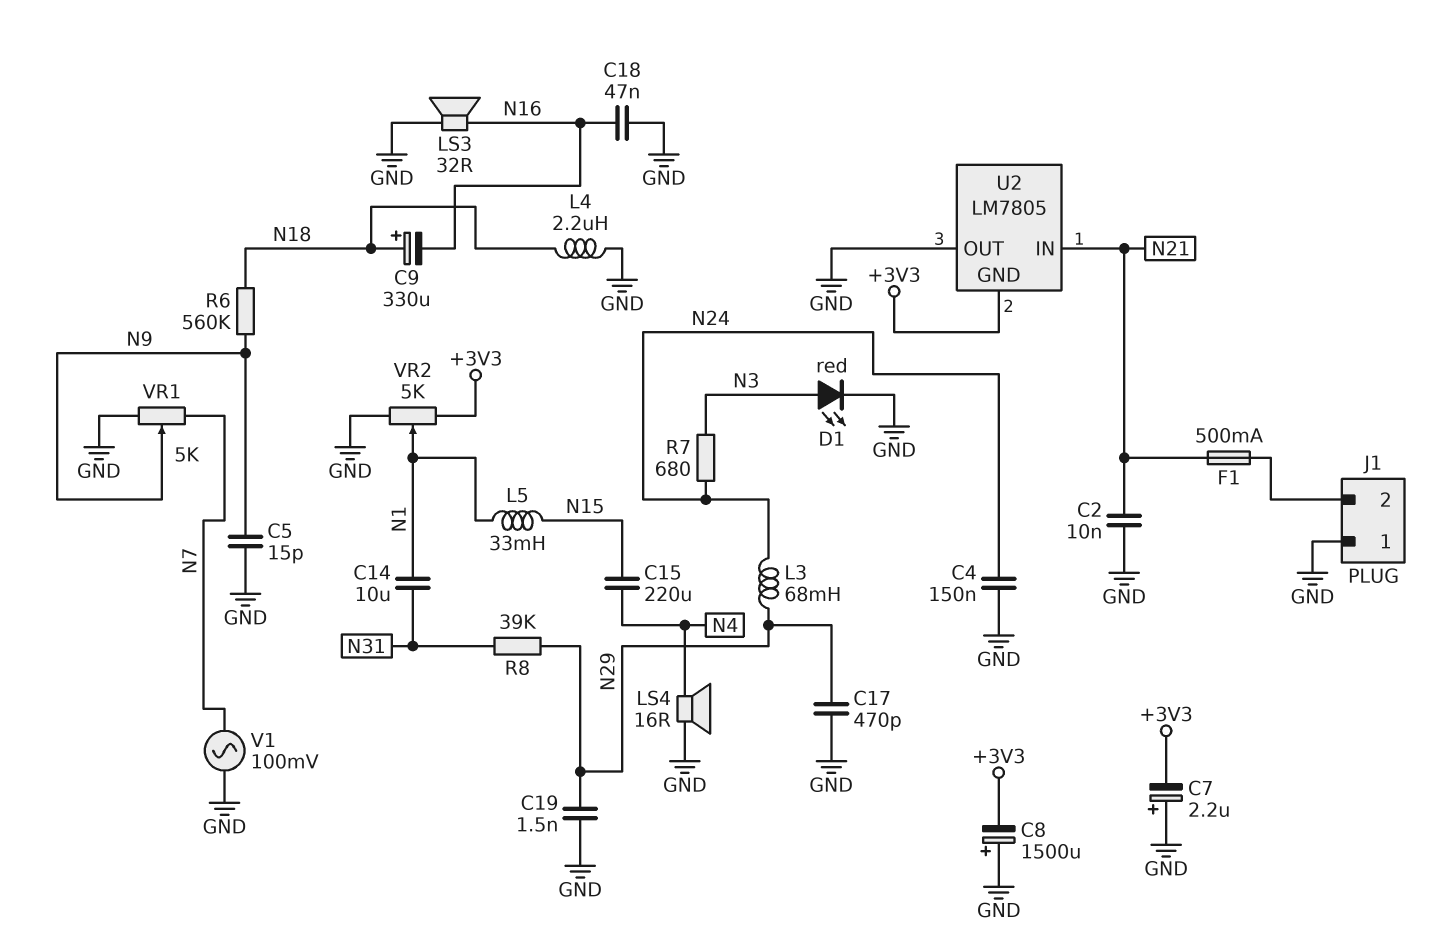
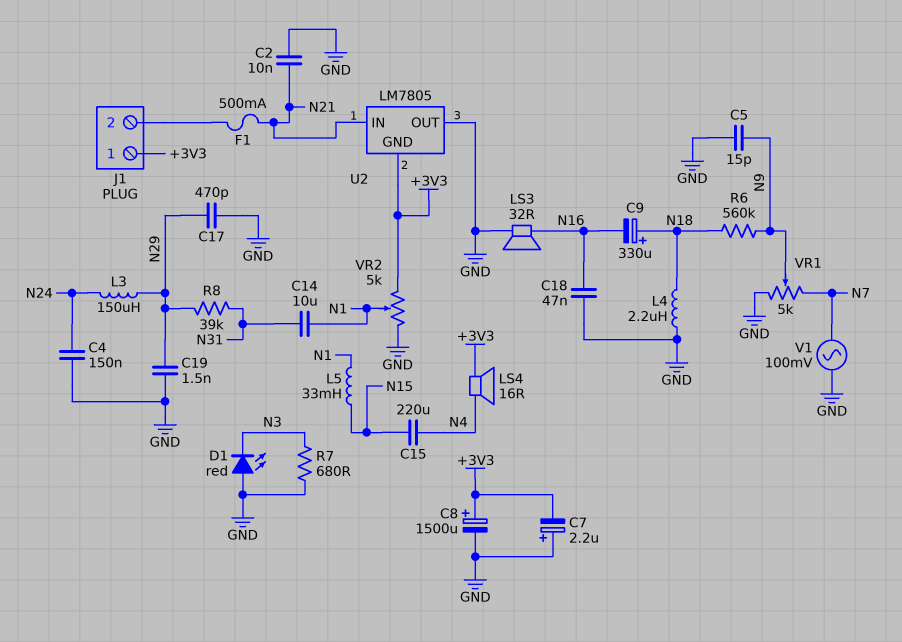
C8: 1500uF (plus GND, minus +3V3) -> 1500uF (plus +3V3, minus GND)
D1: LED red (A N3, K GND) -> LED red (A GND, K N3)
J1 pin 1: GND -> +3V3
L3: 68mH (N24, N29) -> 150uH (N24, N29)
LS4: speaker 16R (GND, N4) -> speaker 16R (+3V3, N4)
R7: 680 (N3, N24) -> 680 (GND, N3)

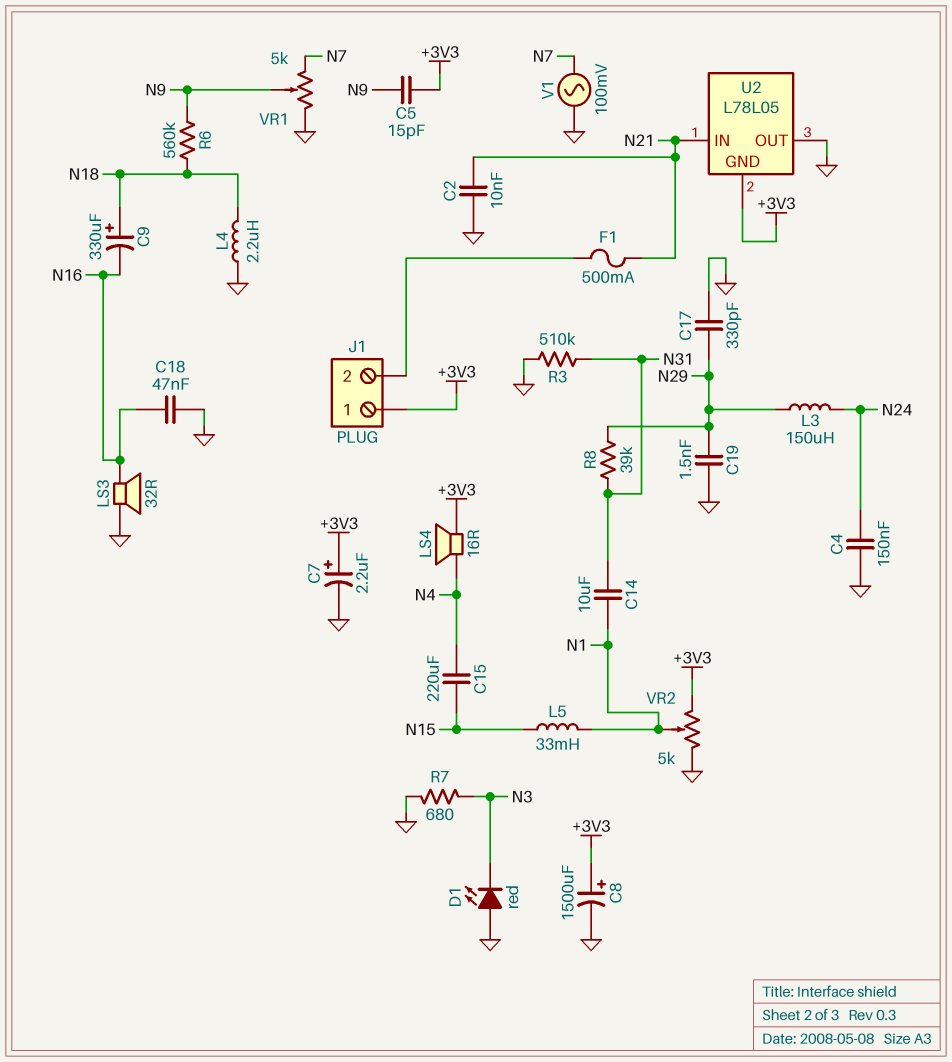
C5: 15pF (GND, N9) -> 15pF (+3V3, N9)
C7: 2.2uF (plus GND, minus +3V3) -> 2.2uF (plus +3V3, minus GND)
C17: 470pF (GND, N29) -> 330pF (GND, N29)
R3: none -> 510k (GND, N31)
U2: LM7805 -> L78L05

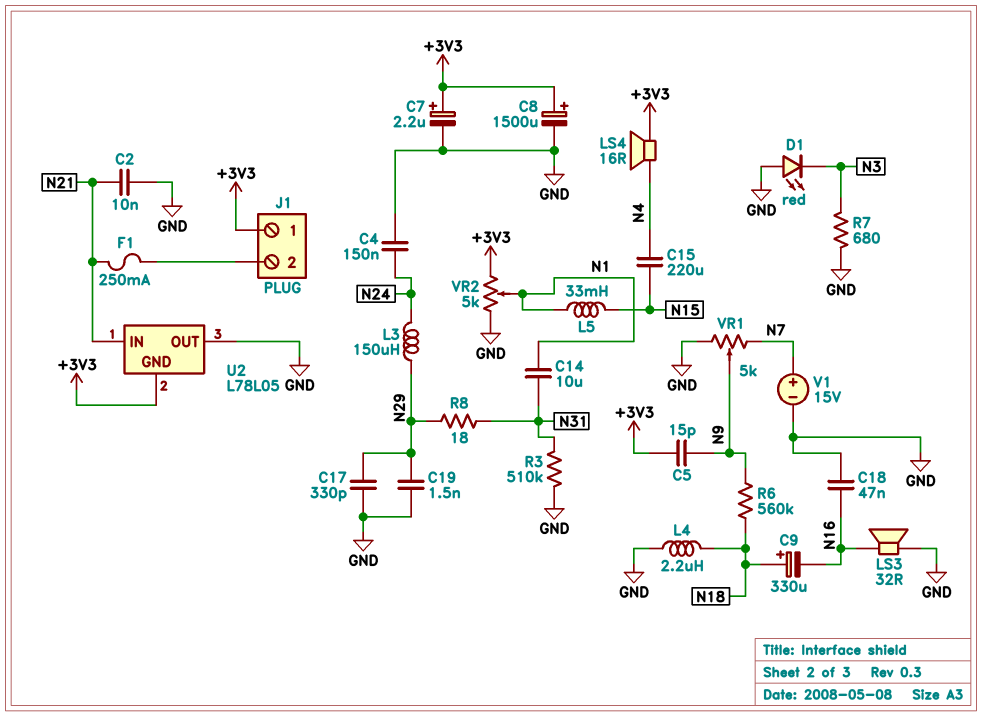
F1: 500mA (J1/2, N21) -> 250mA (J1/2, N21)
R8: 39k (N29, N31) -> 18 (N29, N31)
V1: AC 100mV (GND, N7) -> 15V (plus N7, minus GND)

